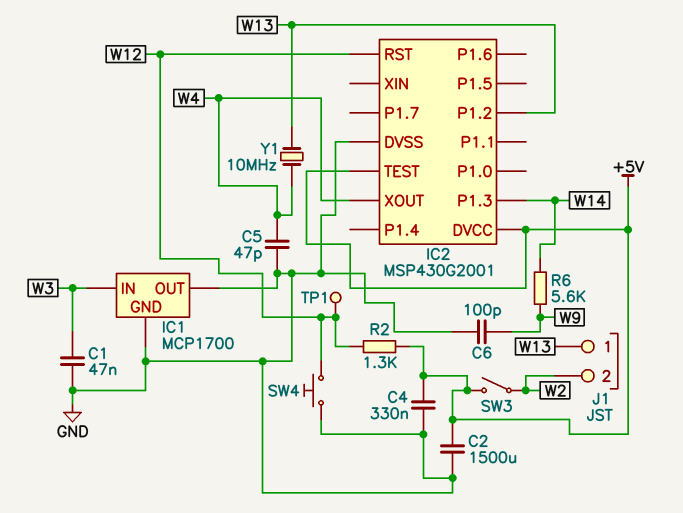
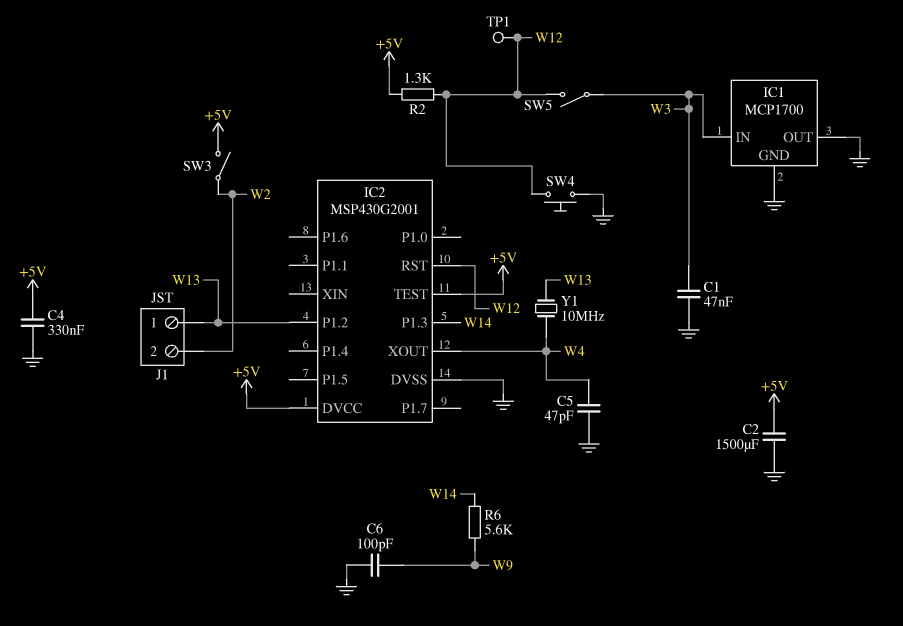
SW5: none -> switch (W3, W12)

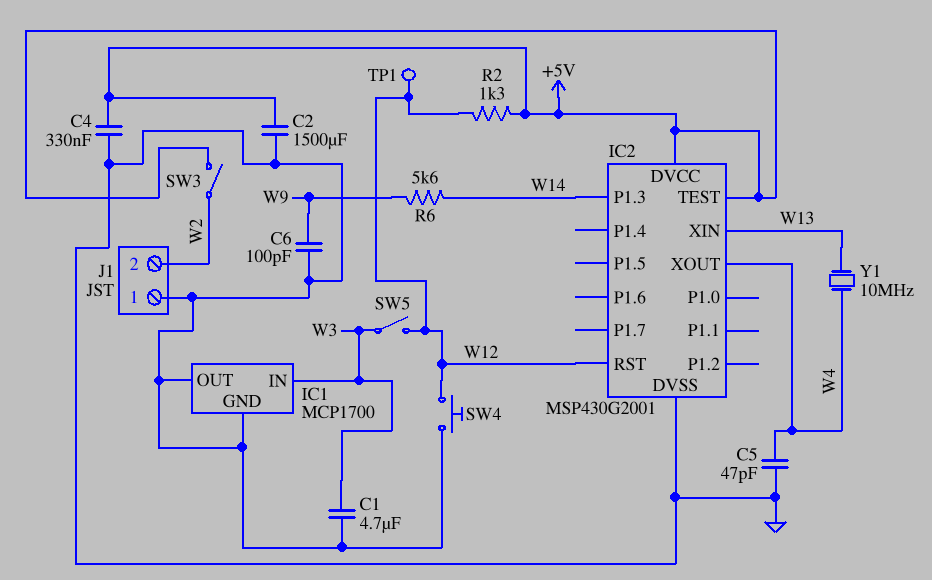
C1: 47nF (GND, W3) -> 4.7uF (GND, W3)
IC2 pin P1.2: W13 -> none
IC2 pin XIN: none -> W13
J1 pin 1: W13 -> GND

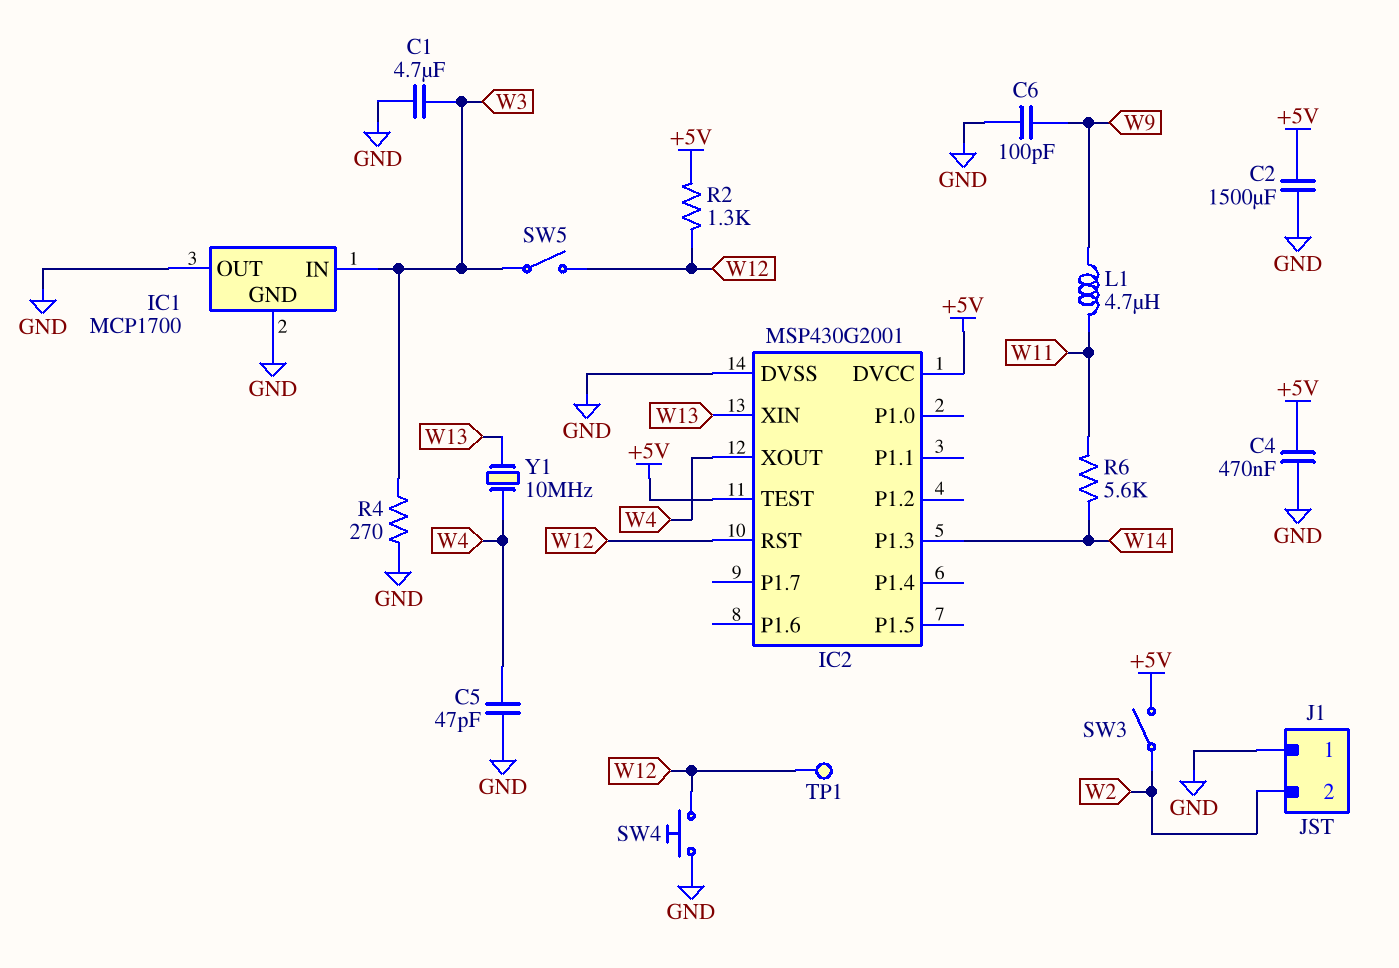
C4: 330nF (+5V, GND) -> 470nF (+5V, GND)
L1: none -> 4.7uH (W9, W11)
R4: none -> 270 (GND, W3)
R6: 5.6k (W9, W14) -> 5.6k (W11, W14)

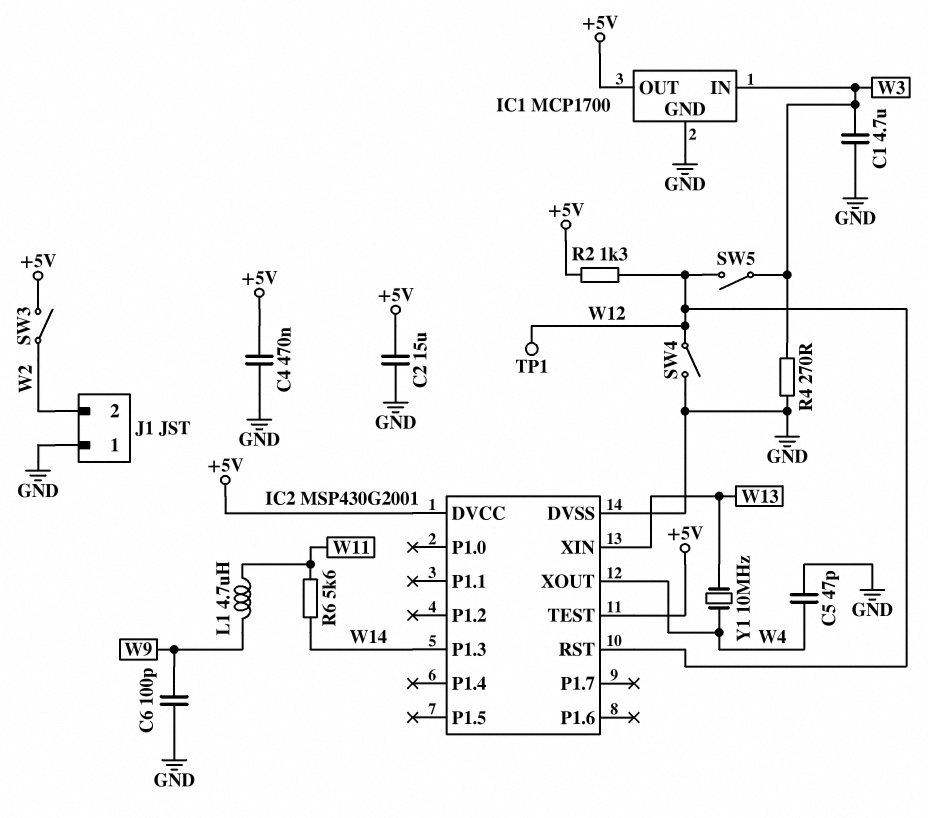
C2: 1500uF (+5V, GND) -> 15uF (+5V, GND)
IC1 pin OUT: GND -> +5V
SW4: button (GND, W12) -> switch (GND, W12)

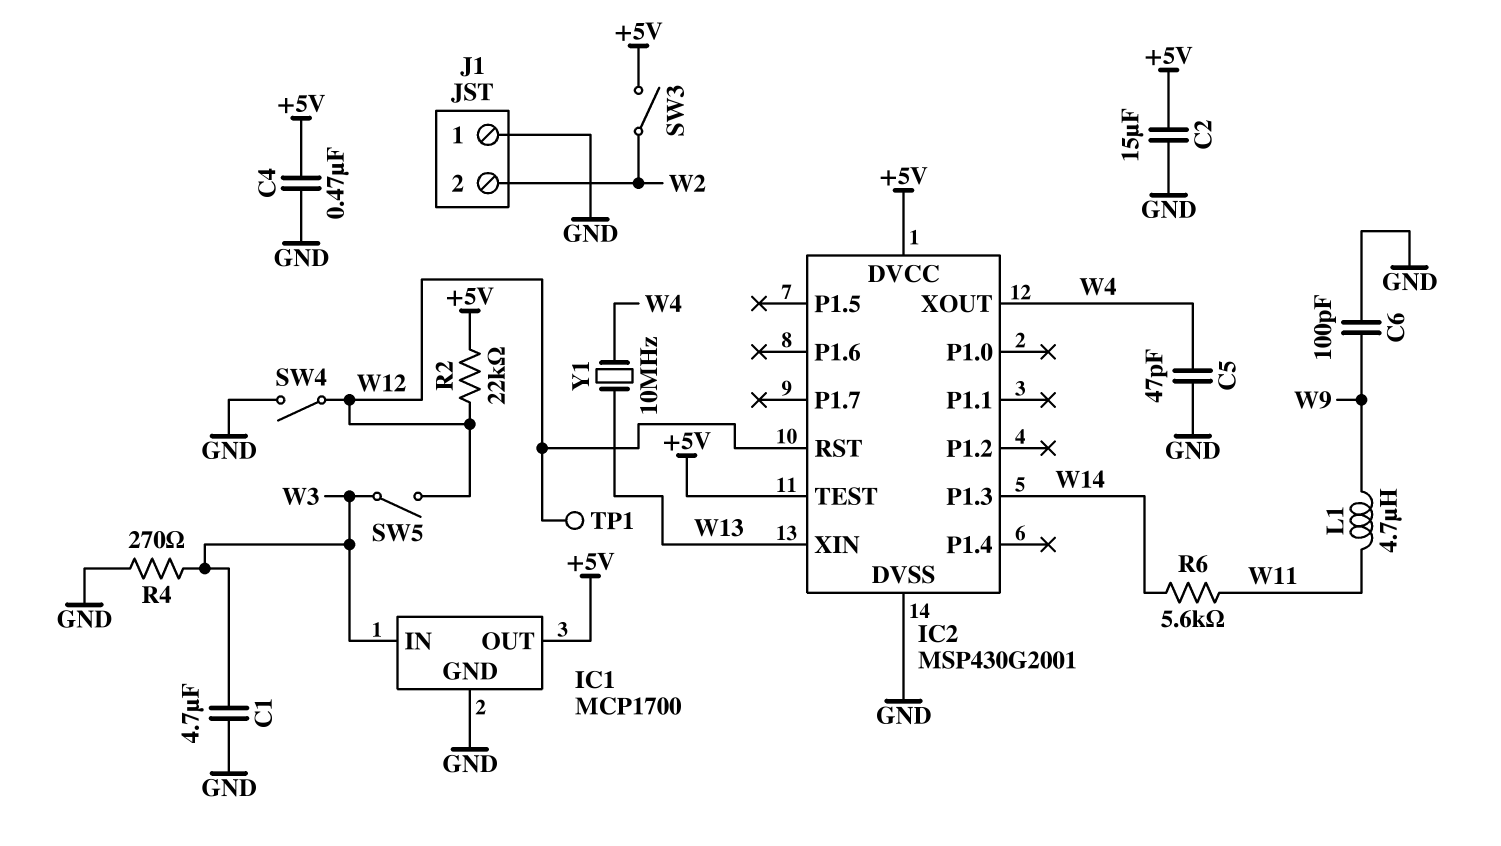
R2: 1.3k (+5V, W12) -> 22k (+5V, W12)

